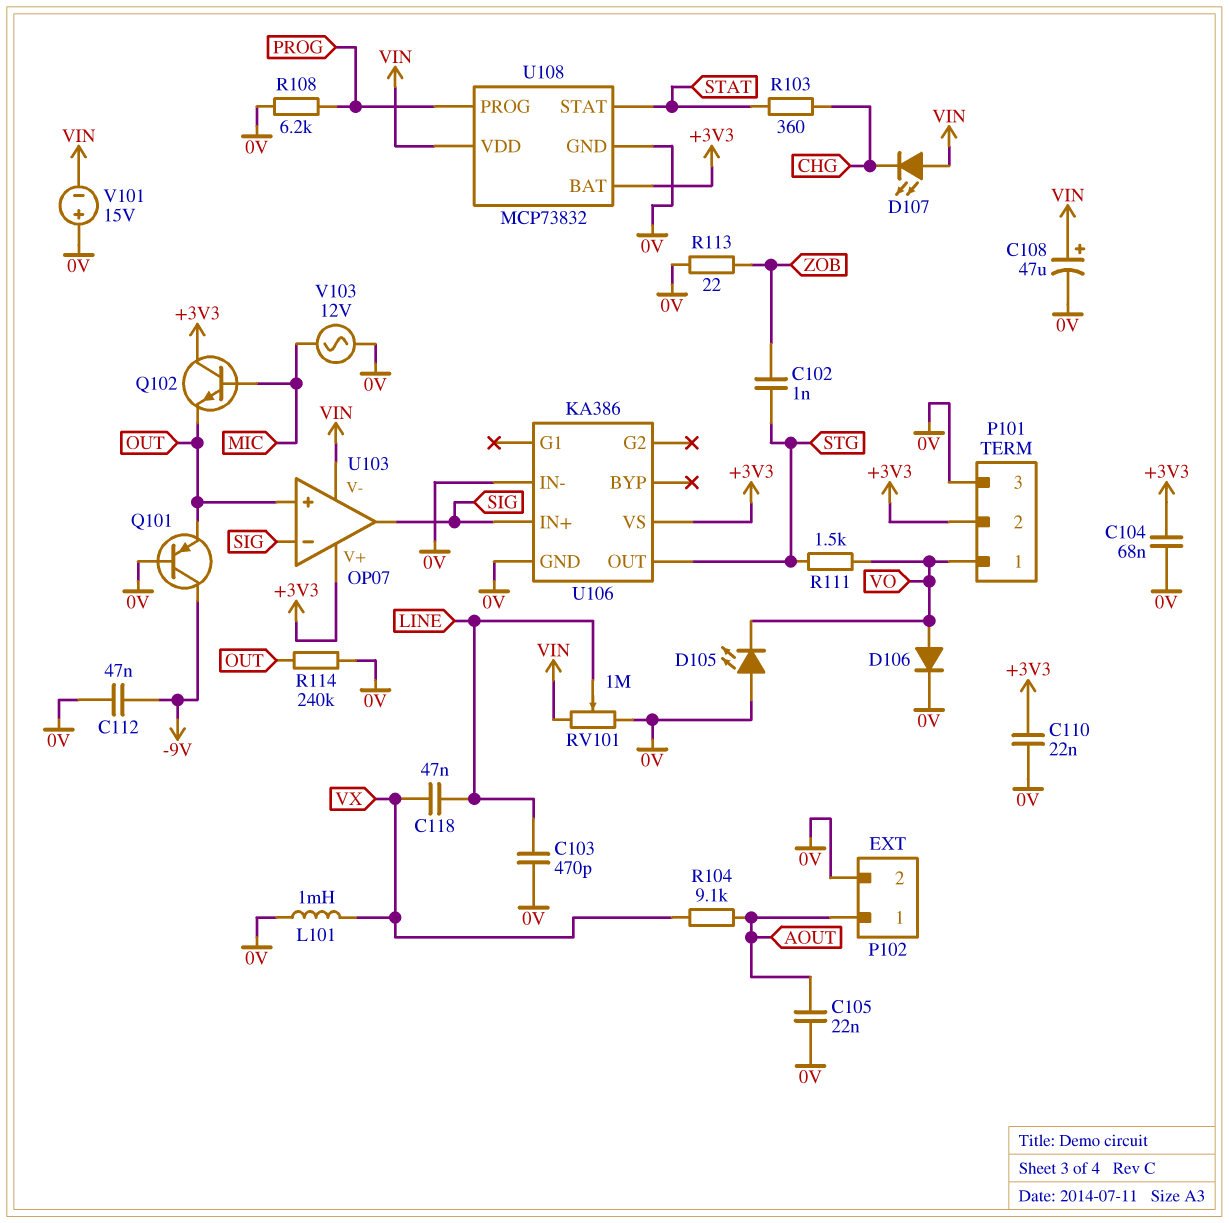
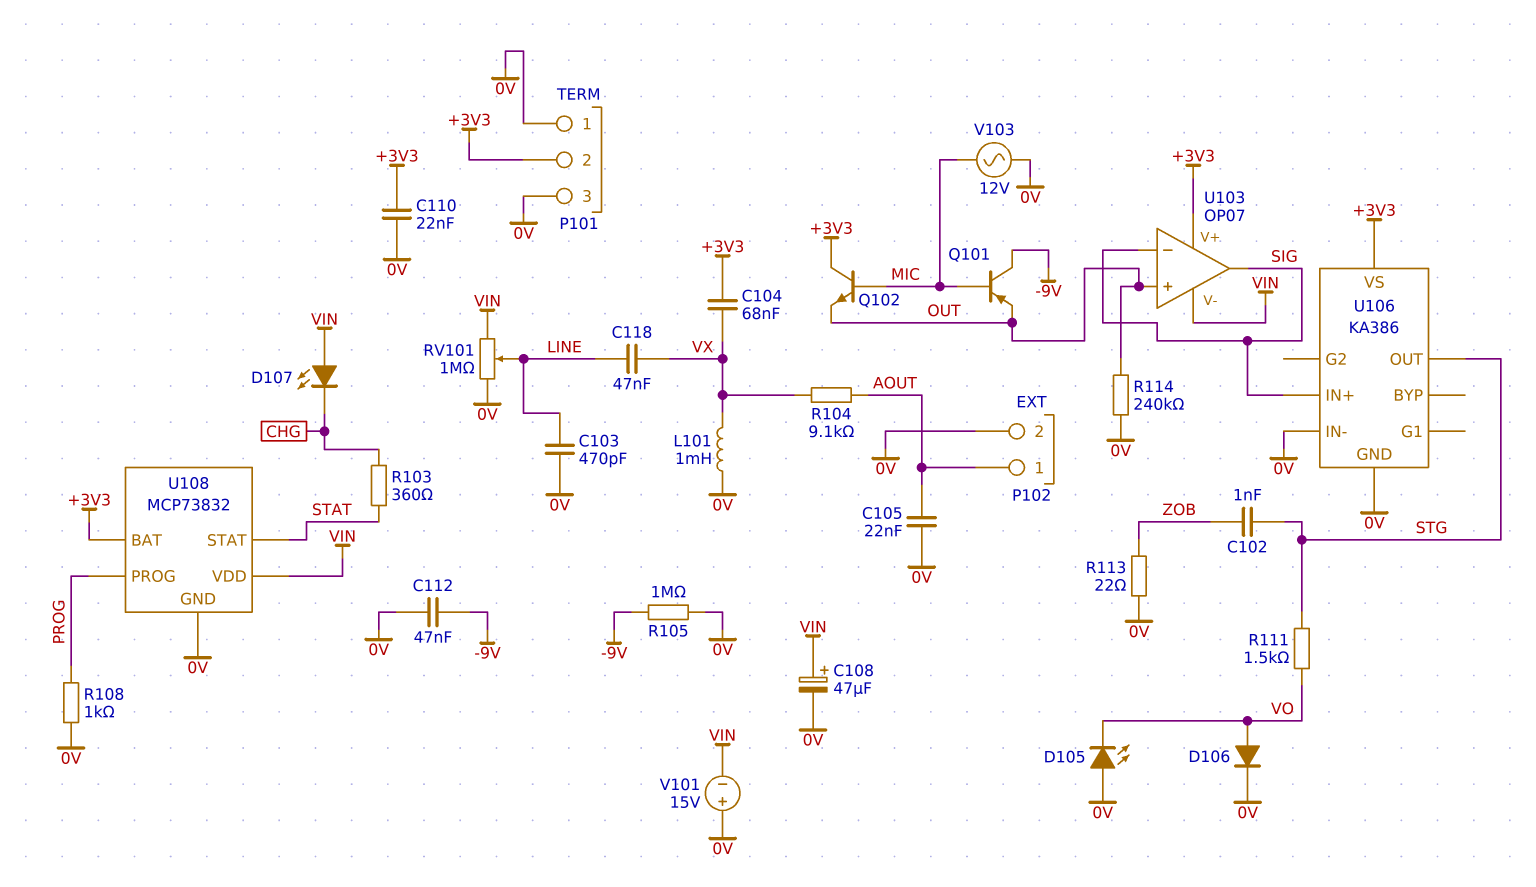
C104: 68nF (+3V3, 0V) -> 68nF (+3V3, VX)
P101 pin 1: VO -> 0V
Q101: PNP (B 0V, C -9V, E OUT) -> PNP (B MIC, C -9V, E OUT)
R105: none -> 1M (-9V, 0V)
R108: 6.2k (0V, PROG) -> 1k (0V, PROG)

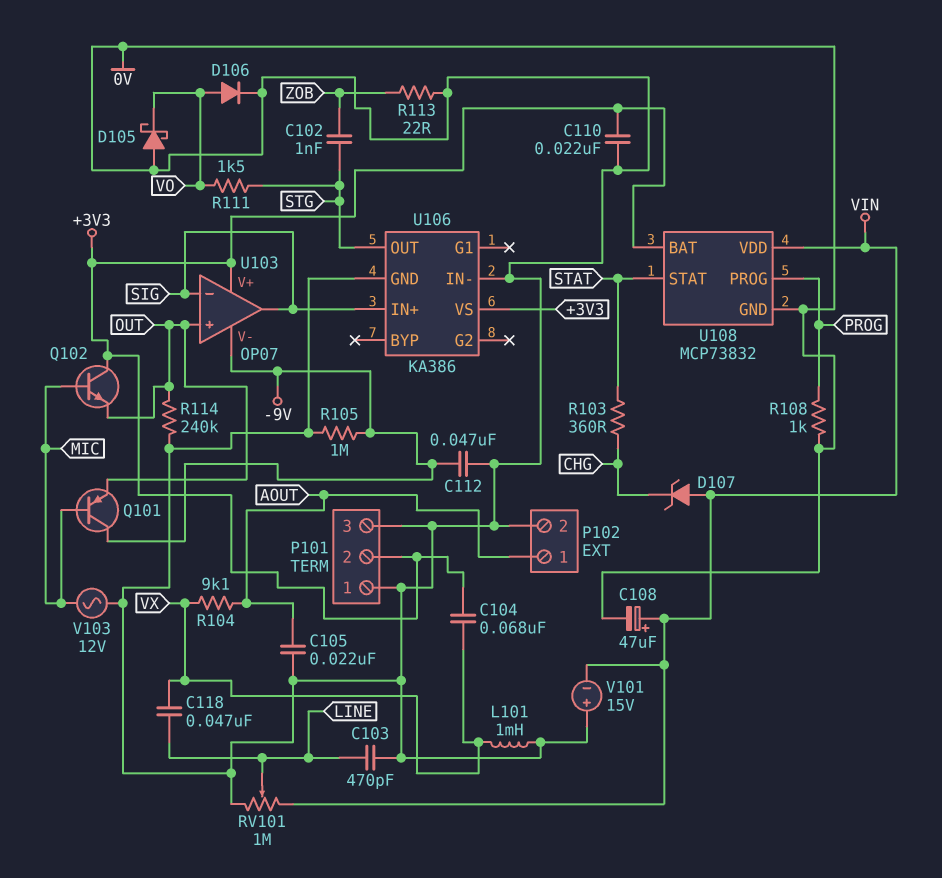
D105: LED (A 0V, K VO) -> schottky (A 0V, K VO)
D107: LED (A VIN, K CHG) -> zener (A VIN, K CHG)
U103 pin V-: VIN -> -9V

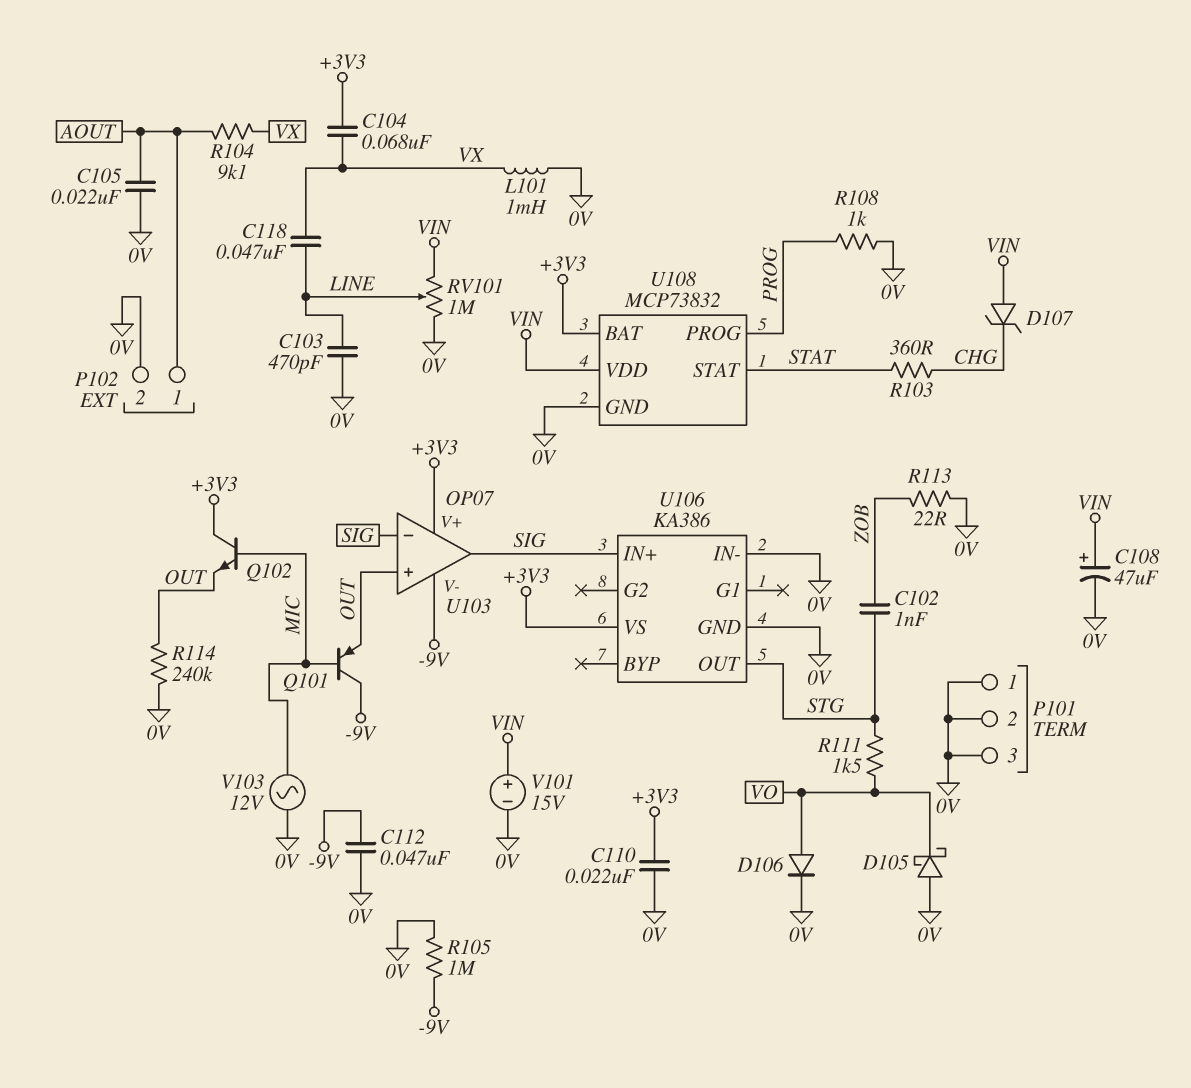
P101 pin 2: +3V3 -> 0V
V101: 15V (plus 0V, minus VIN) -> 15V (plus VIN, minus 0V)

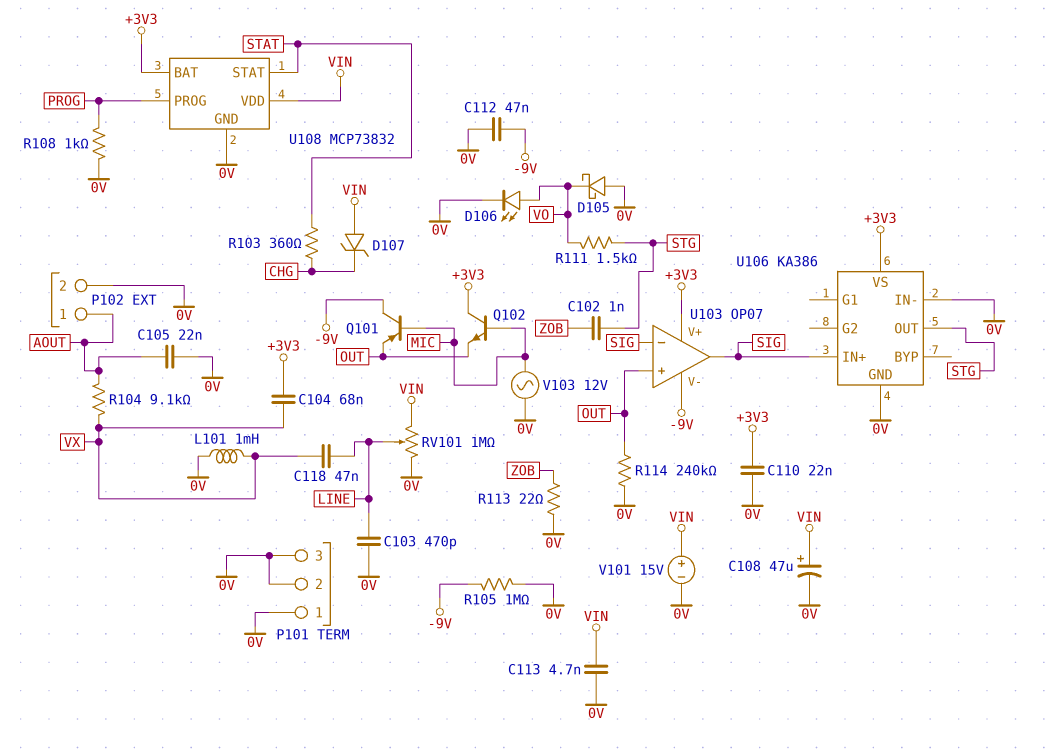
C113: none -> 4.7nF (0V, VIN)
D106: diode (A VO, K 0V) -> LED (A VO, K 0V)

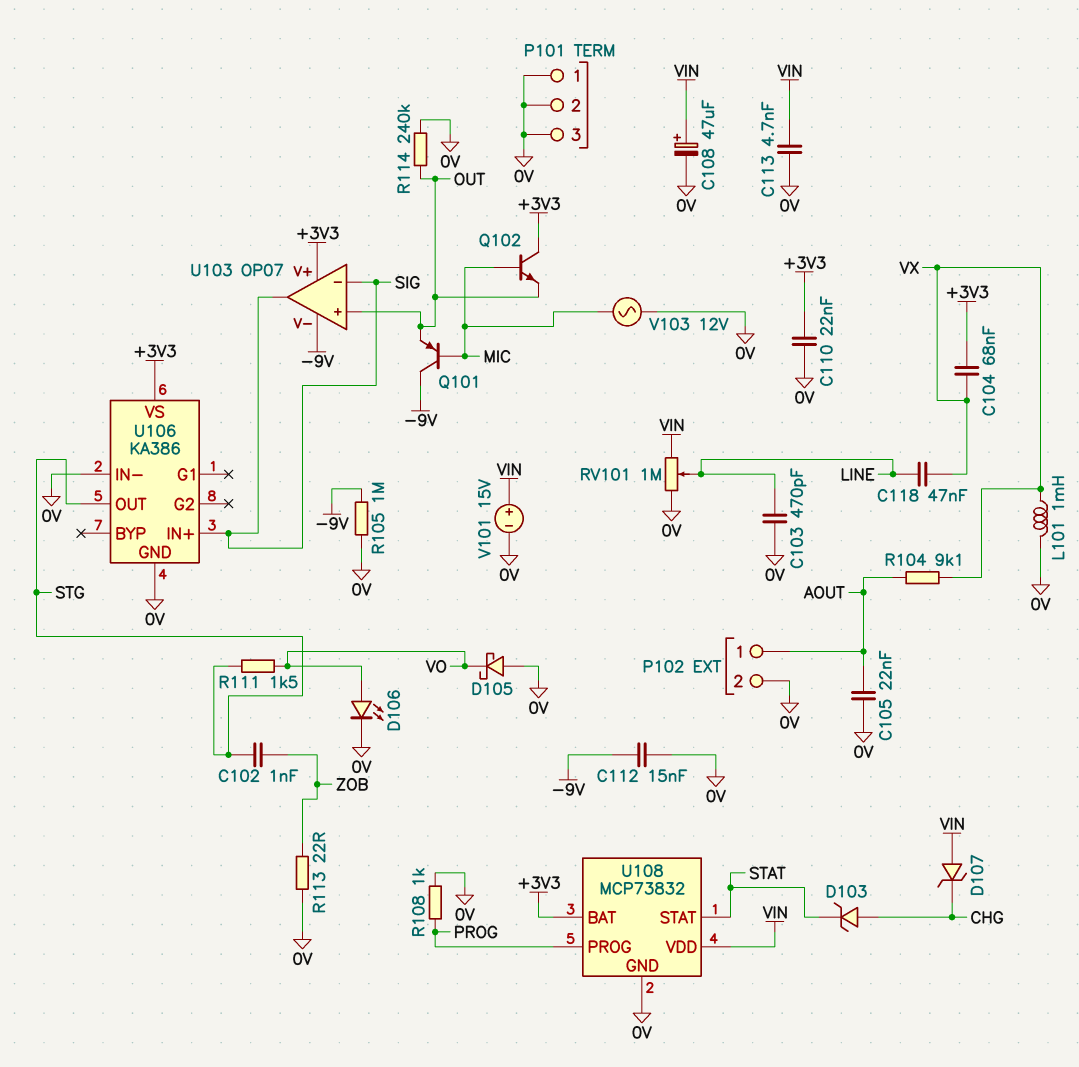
C112: 47nF (-9V, 0V) -> 15nF (-9V, 0V)
D103: none -> zener (A CHG, K STAT)
R103: 360 (CHG, STAT) -> none

